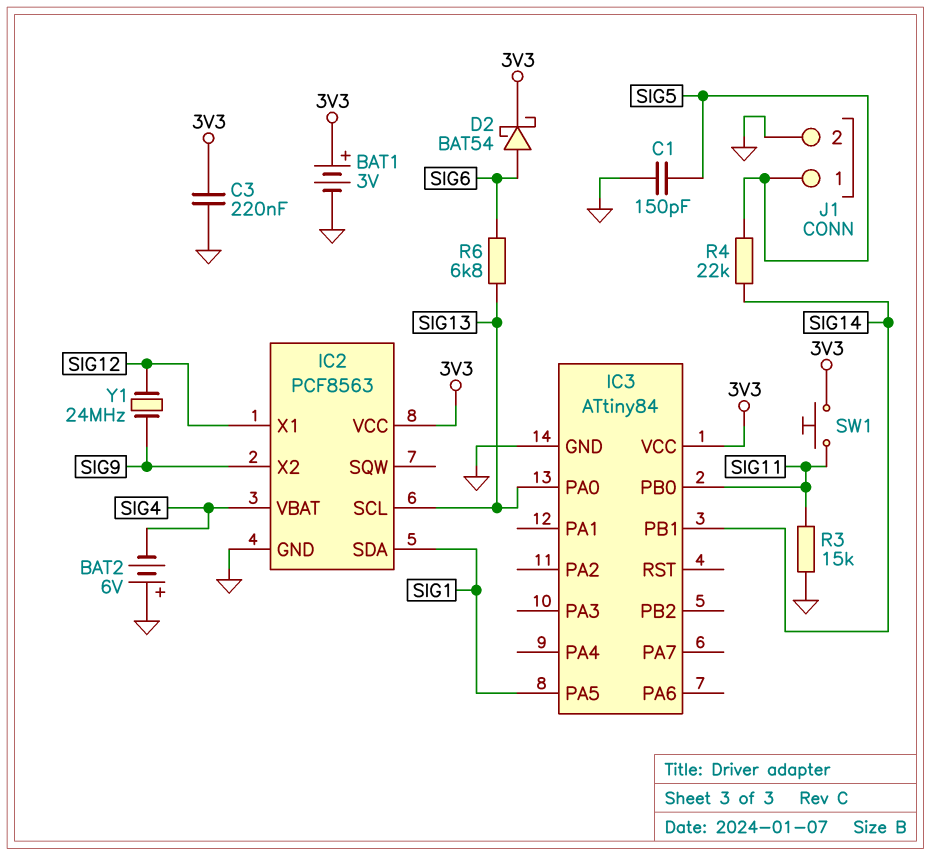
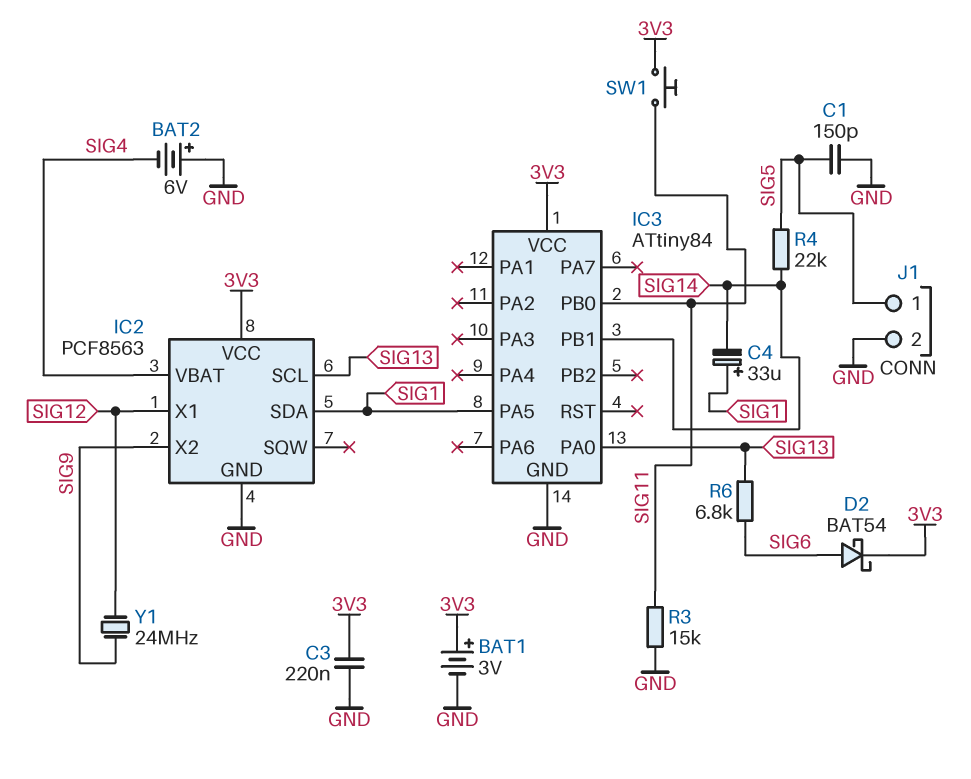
C4: none -> 33uF (plus SIG1, minus SIG14)

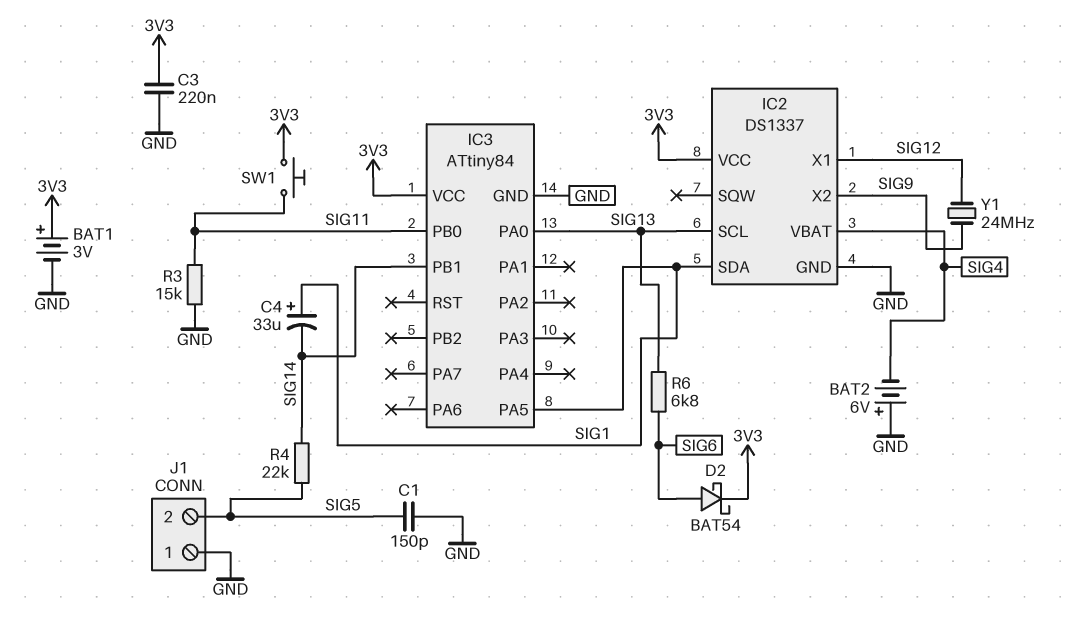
IC2: PCF8563 -> DS1337
J1 pin 1: SIG5 -> GND
J1 pin 2: GND -> SIG5

